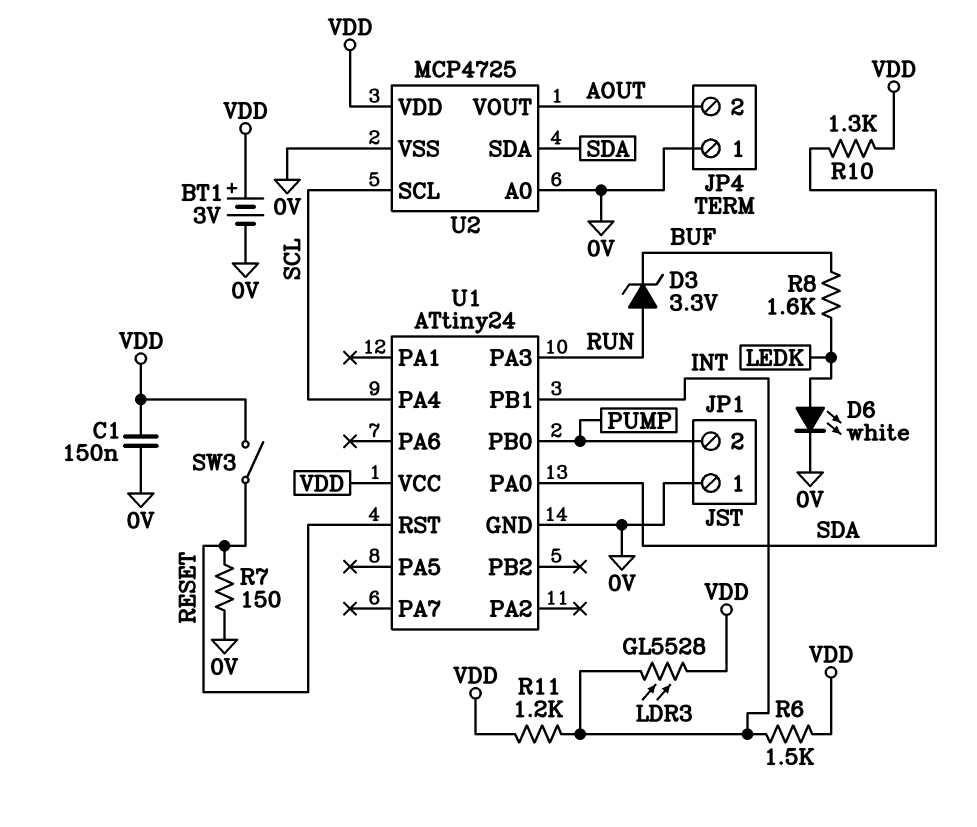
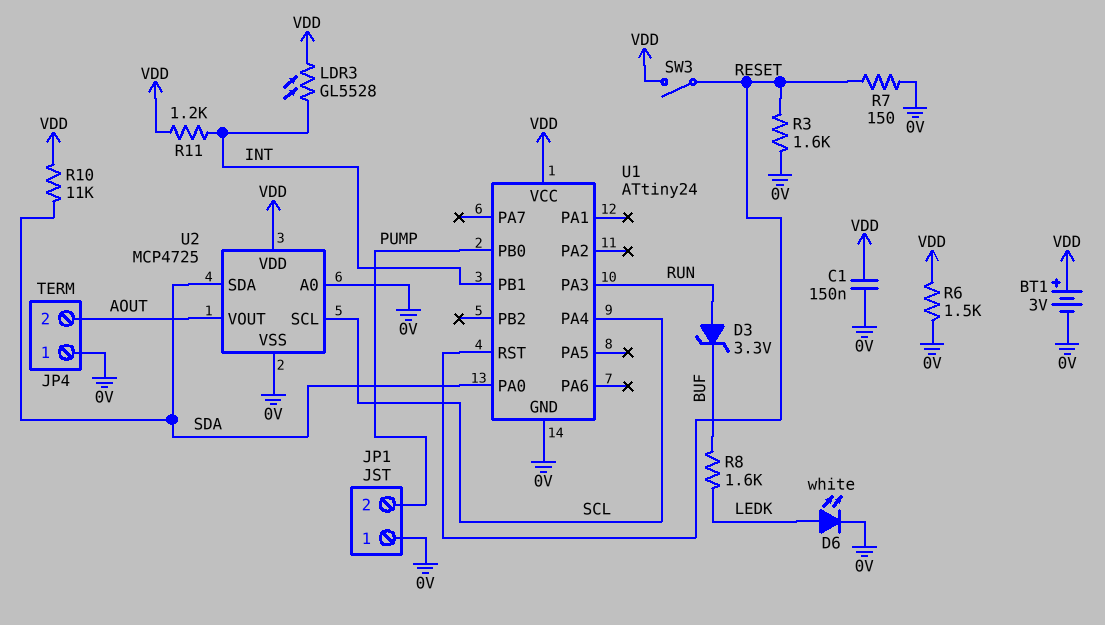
R3: none -> 1.6k (0V, RESET)
R6: 1.5k (INT, VDD) -> 1.5k (0V, VDD)
R10: 1.3k (SDA, VDD) -> 11k (SDA, VDD)

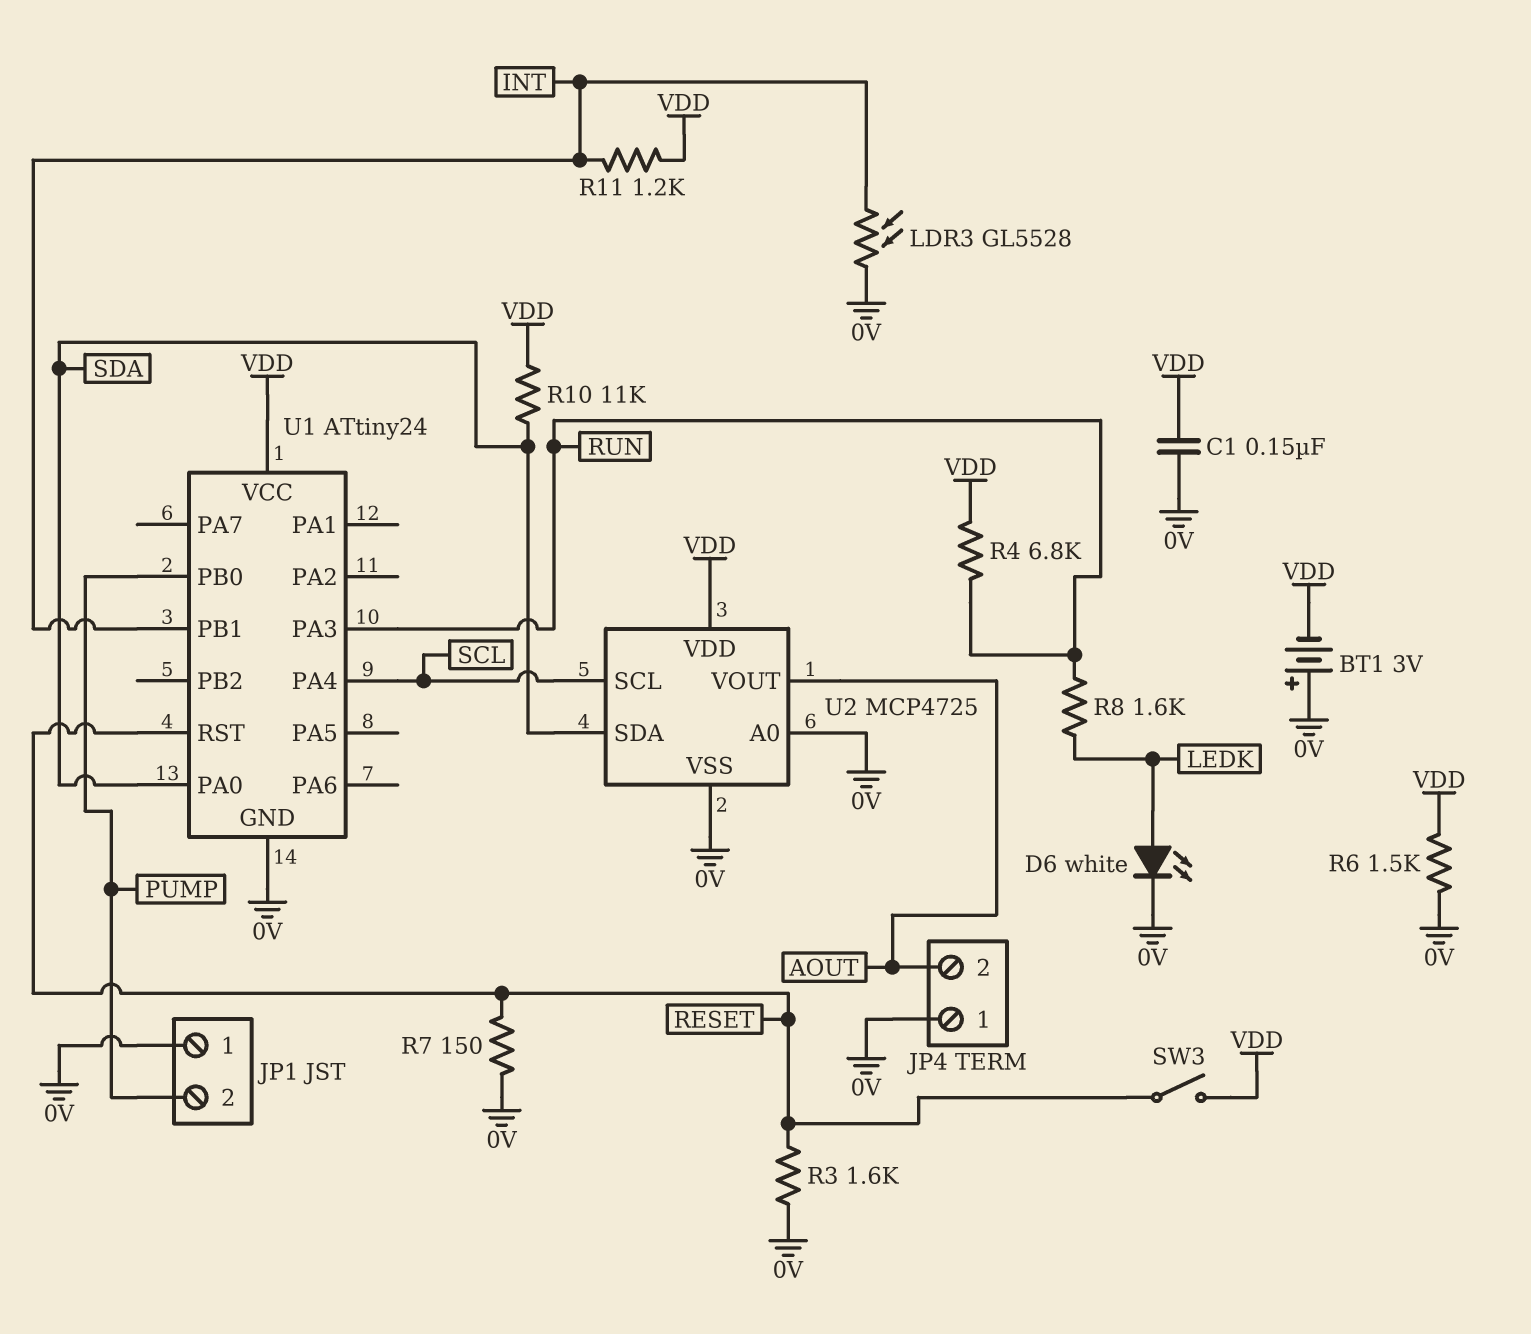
BT1: 3V (plus VDD, minus 0V) -> 3V (plus 0V, minus VDD)
D3: zener 3.3V (A RUN, K BUF) -> none
LDR3: GL5528 (INT, VDD) -> GL5528 (0V, INT)
R4: none -> 6.8k (RUN, VDD)
R8: 1.6k (BUF, LEDK) -> 1.6k (LEDK, RUN)

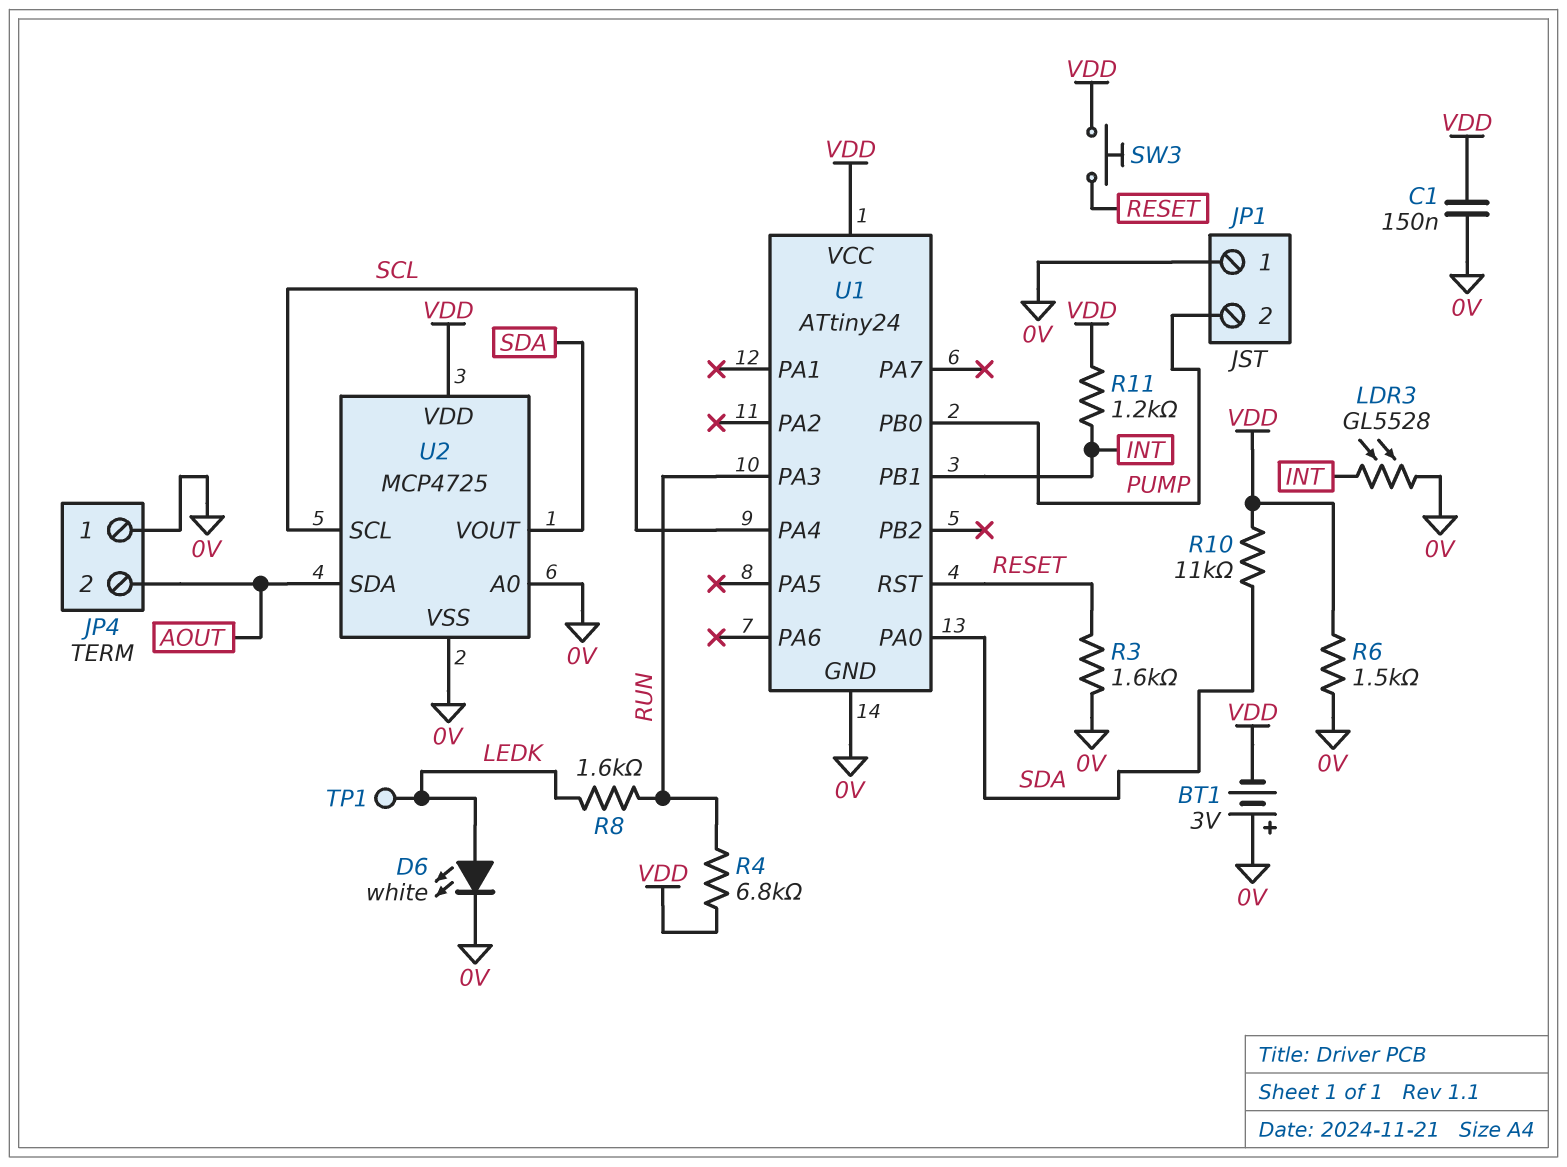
R7: 150 (0V, RESET) -> none
SW3: switch (RESET, VDD) -> button (RESET, VDD)
TP1: none -> test point (LEDK)
U2 pin SDA: SDA -> AOUT
U2 pin VOUT: AOUT -> SDA

